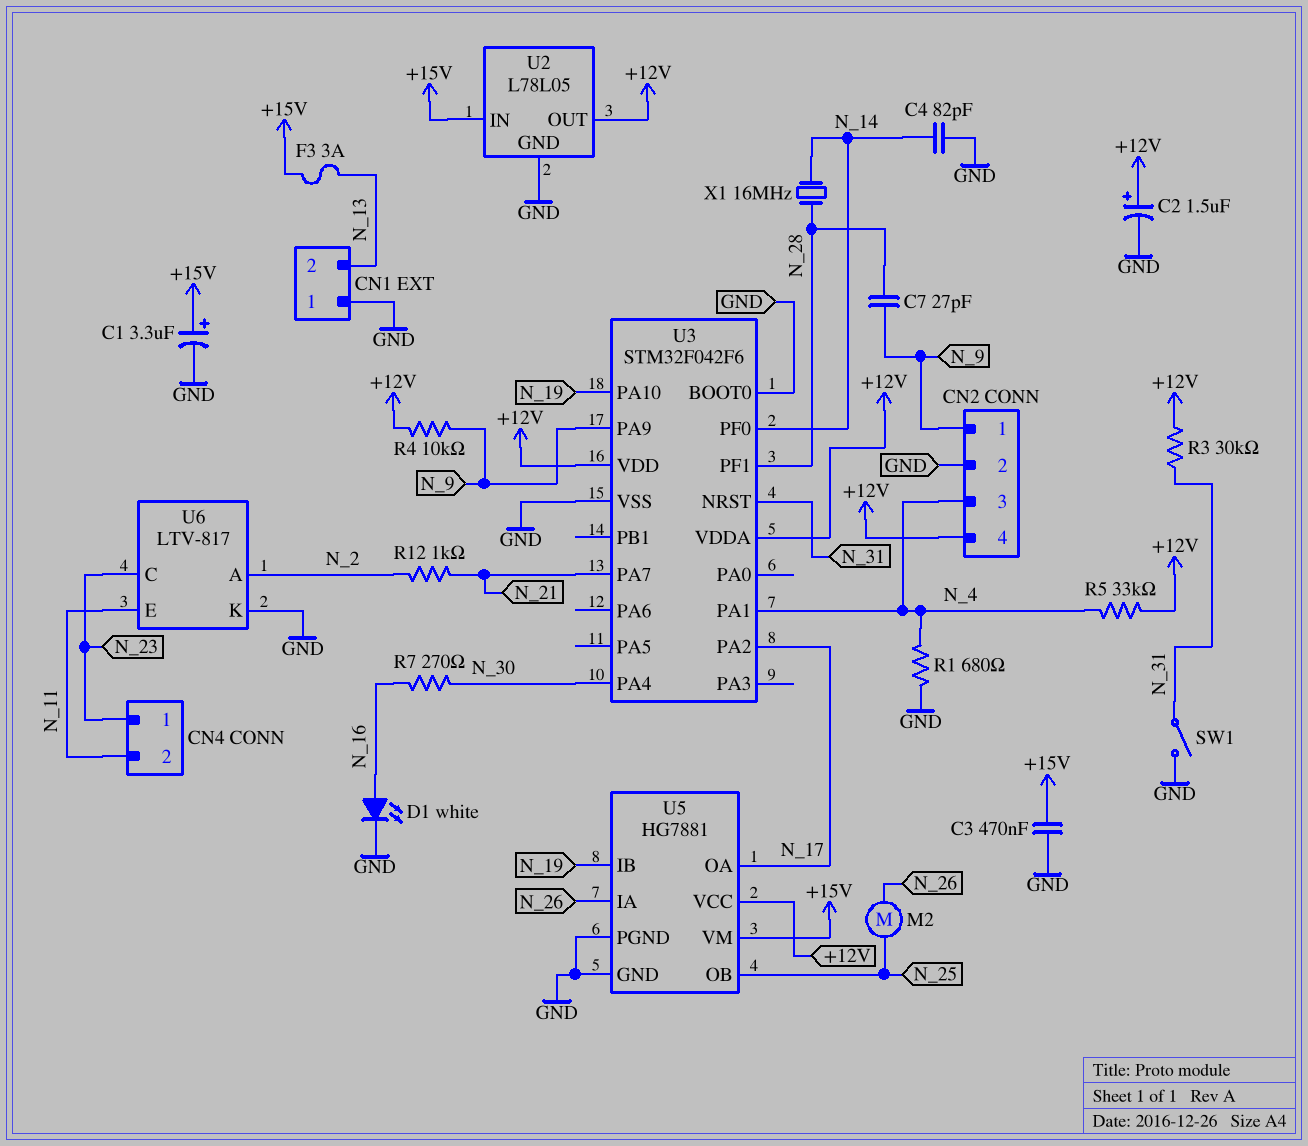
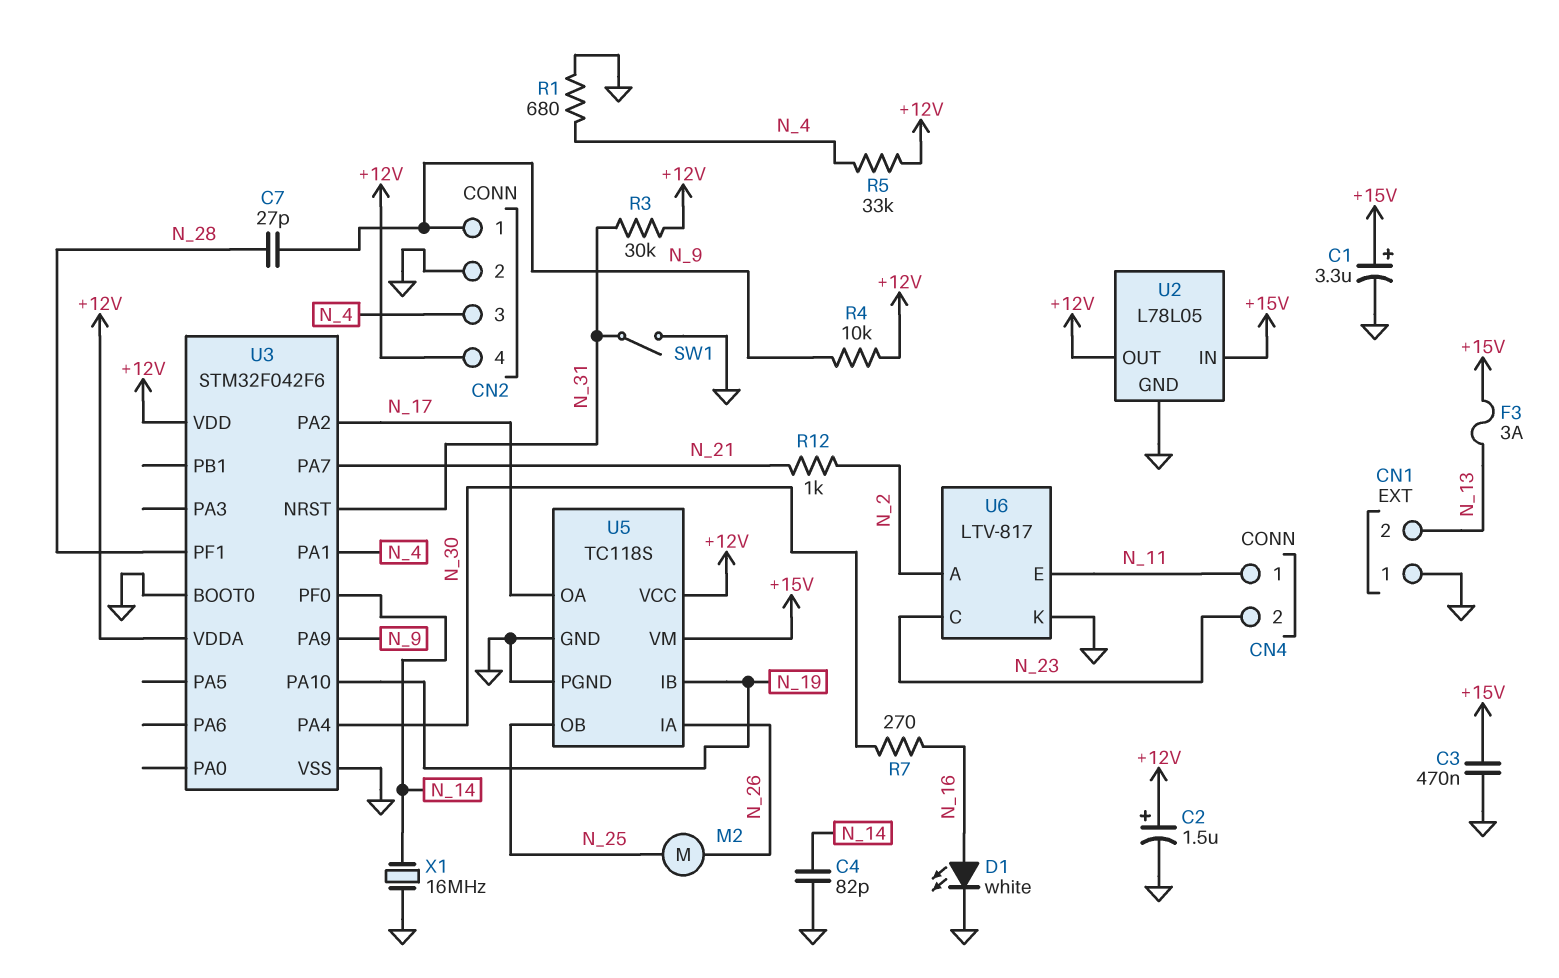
CN4 pin 1: N_23 -> N_11
CN4 pin 2: N_11 -> N_23
U5: HG7881 -> TC118S
X1: 16MHz (N_14, N_28) -> 16MHz (GND, N_14)

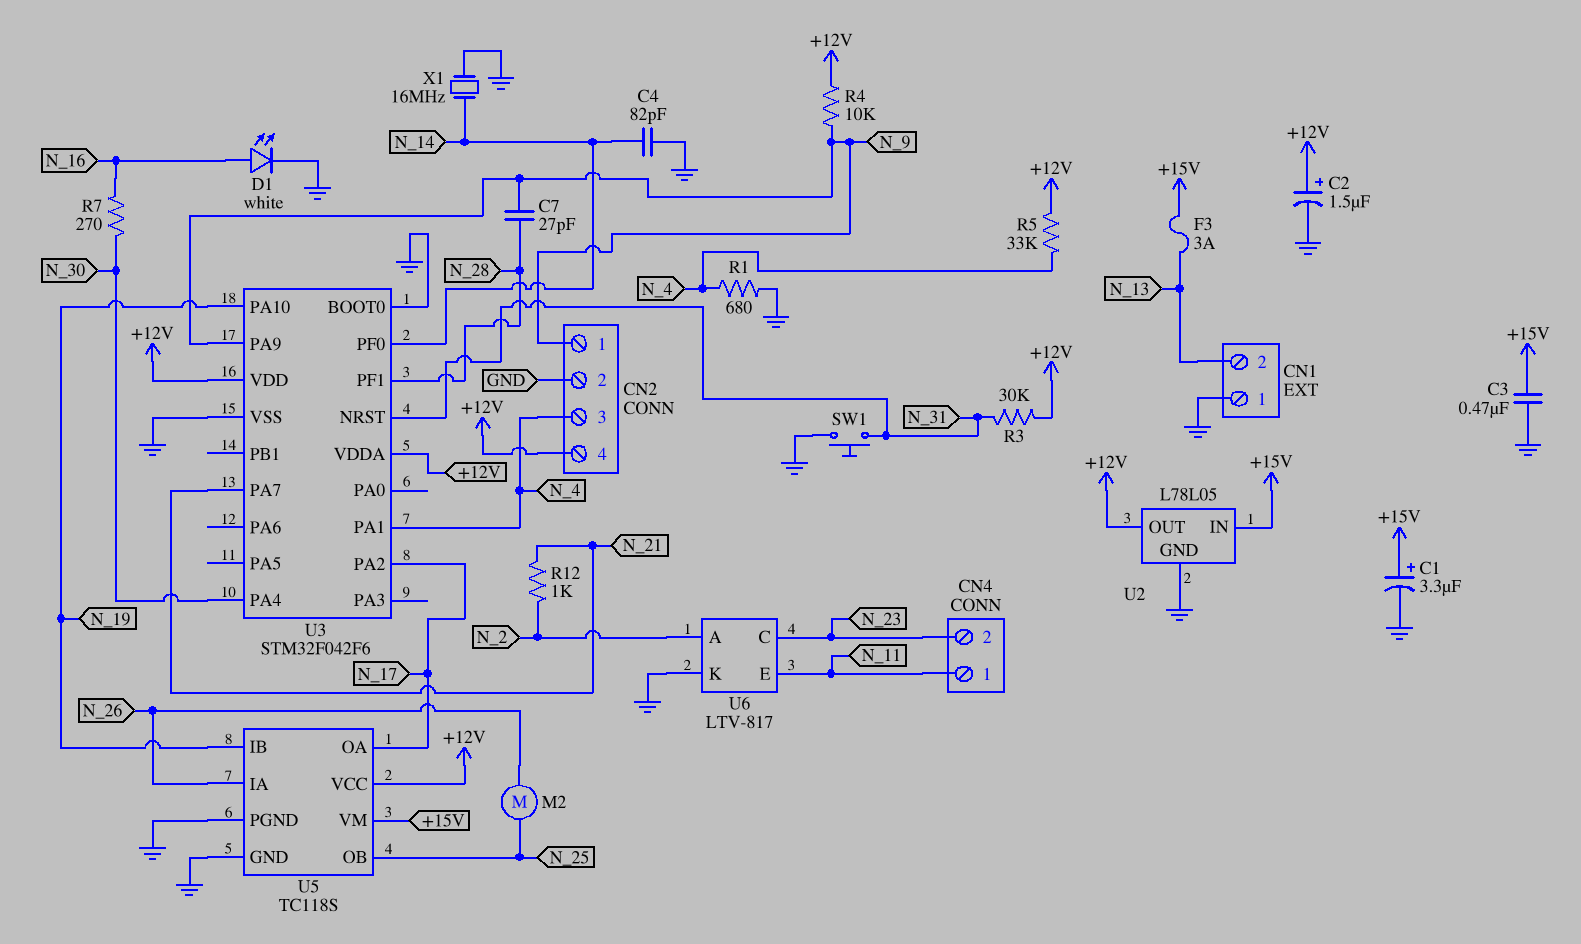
SW1: switch (GND, N_31) -> button (GND, N_31)

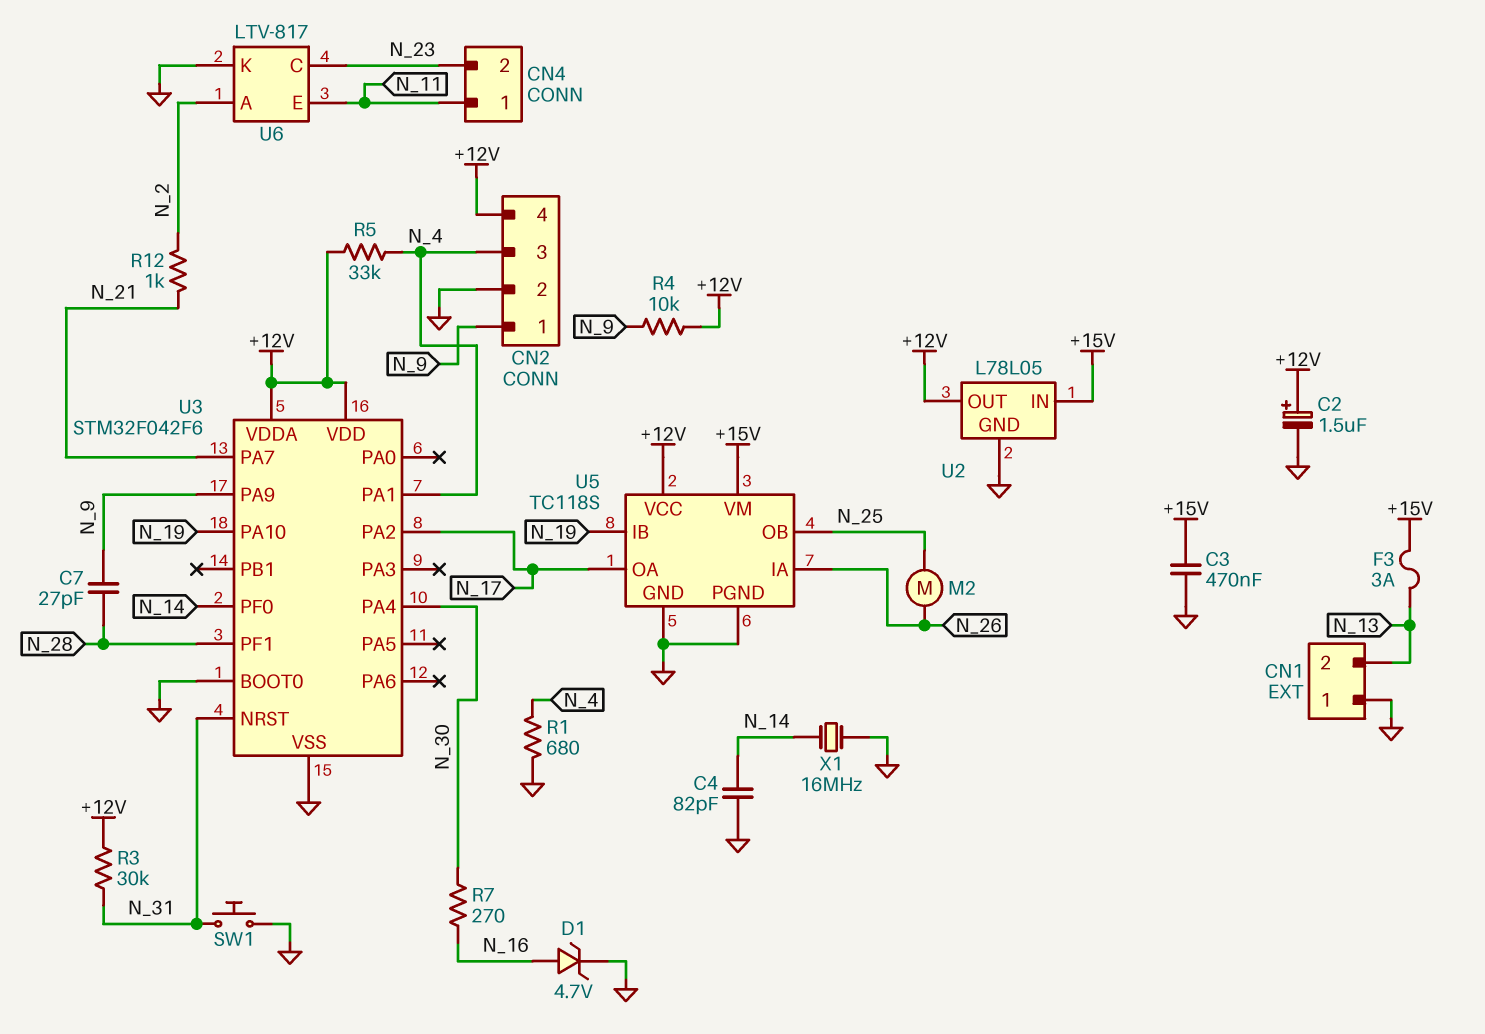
C1: 3.3uF (plus +15V, minus GND) -> none
D1: LED white (A N_16, K GND) -> zener 4.7V (A N_16, K GND)

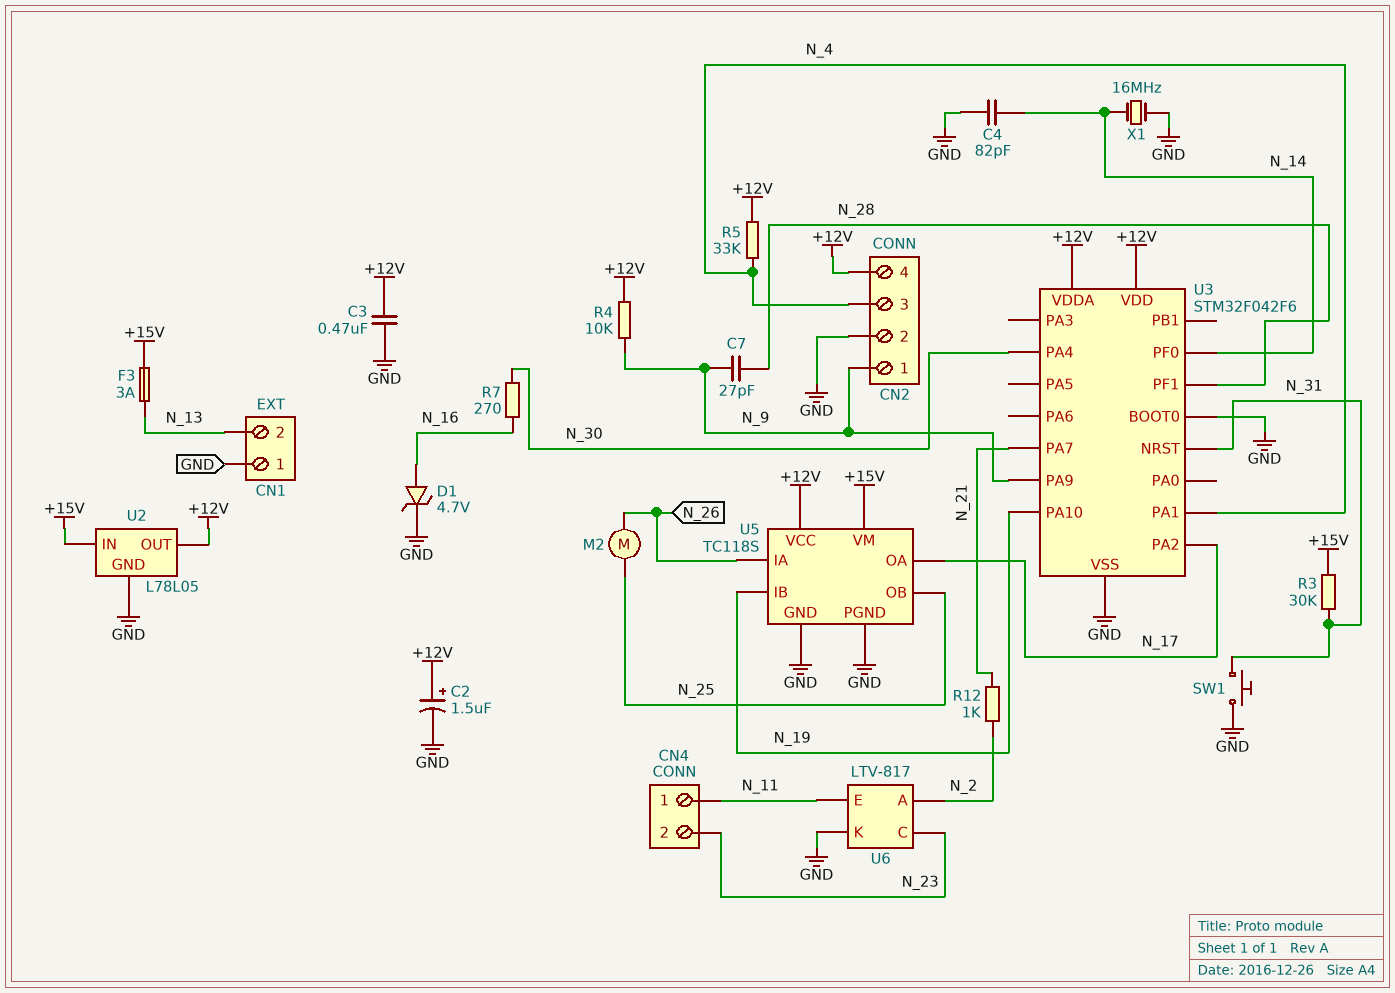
C3: 470nF (+15V, GND) -> 470nF (+12V, GND)
R1: 680 (GND, N_4) -> none
R3: 30k (+12V, N_31) -> 30k (+15V, N_31)

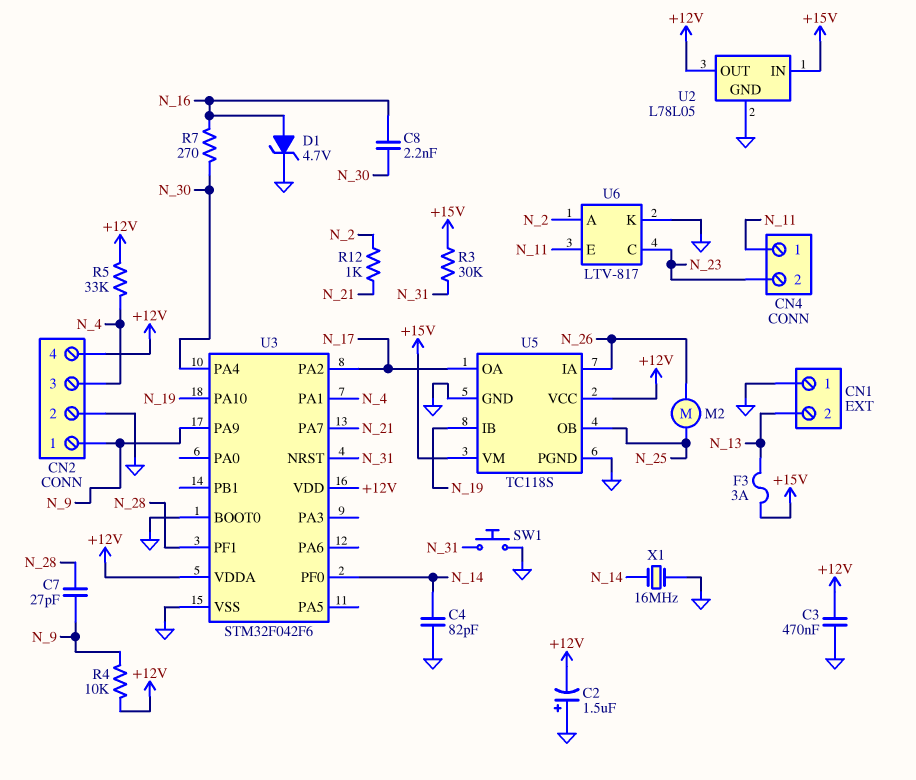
C2: 1.5uF (plus +12V, minus GND) -> 1.5uF (plus GND, minus +12V)
C8: none -> 2.2nF (N_16, N_30)

